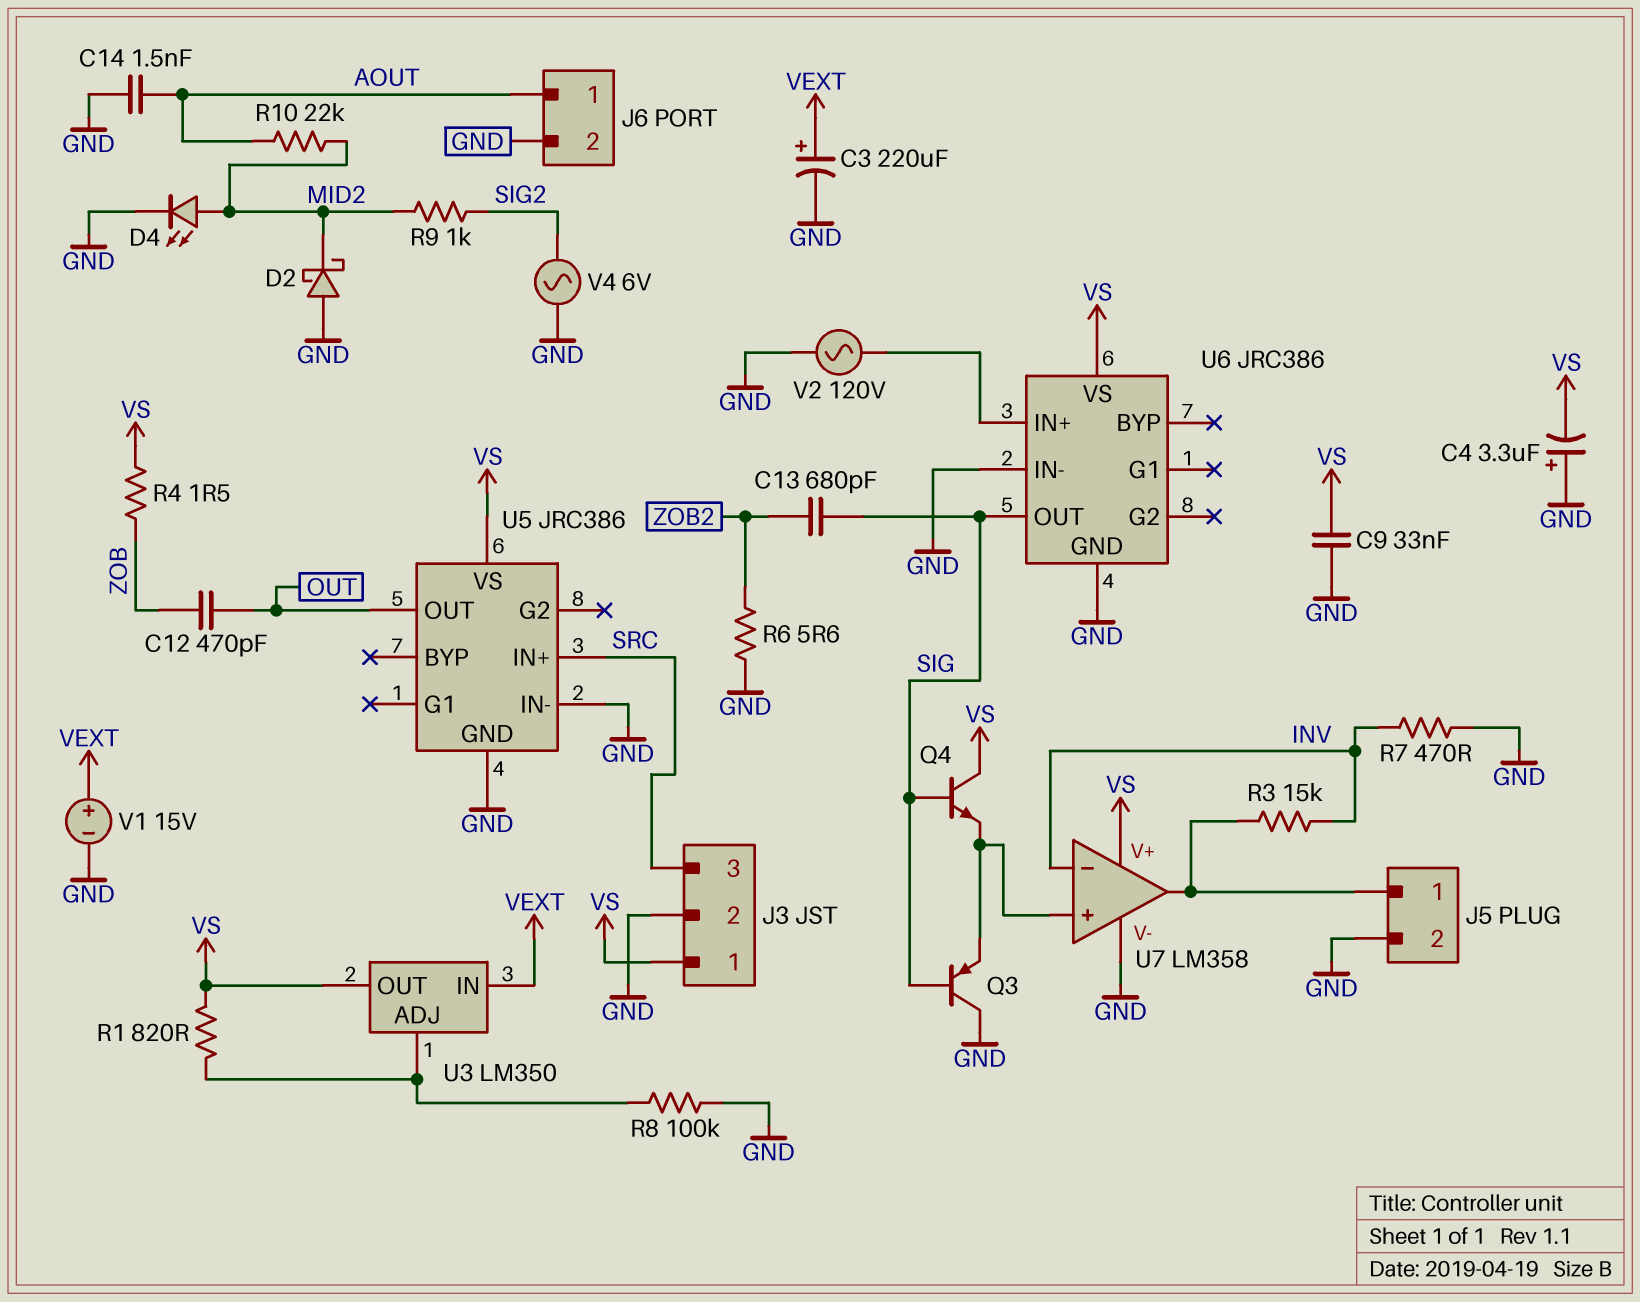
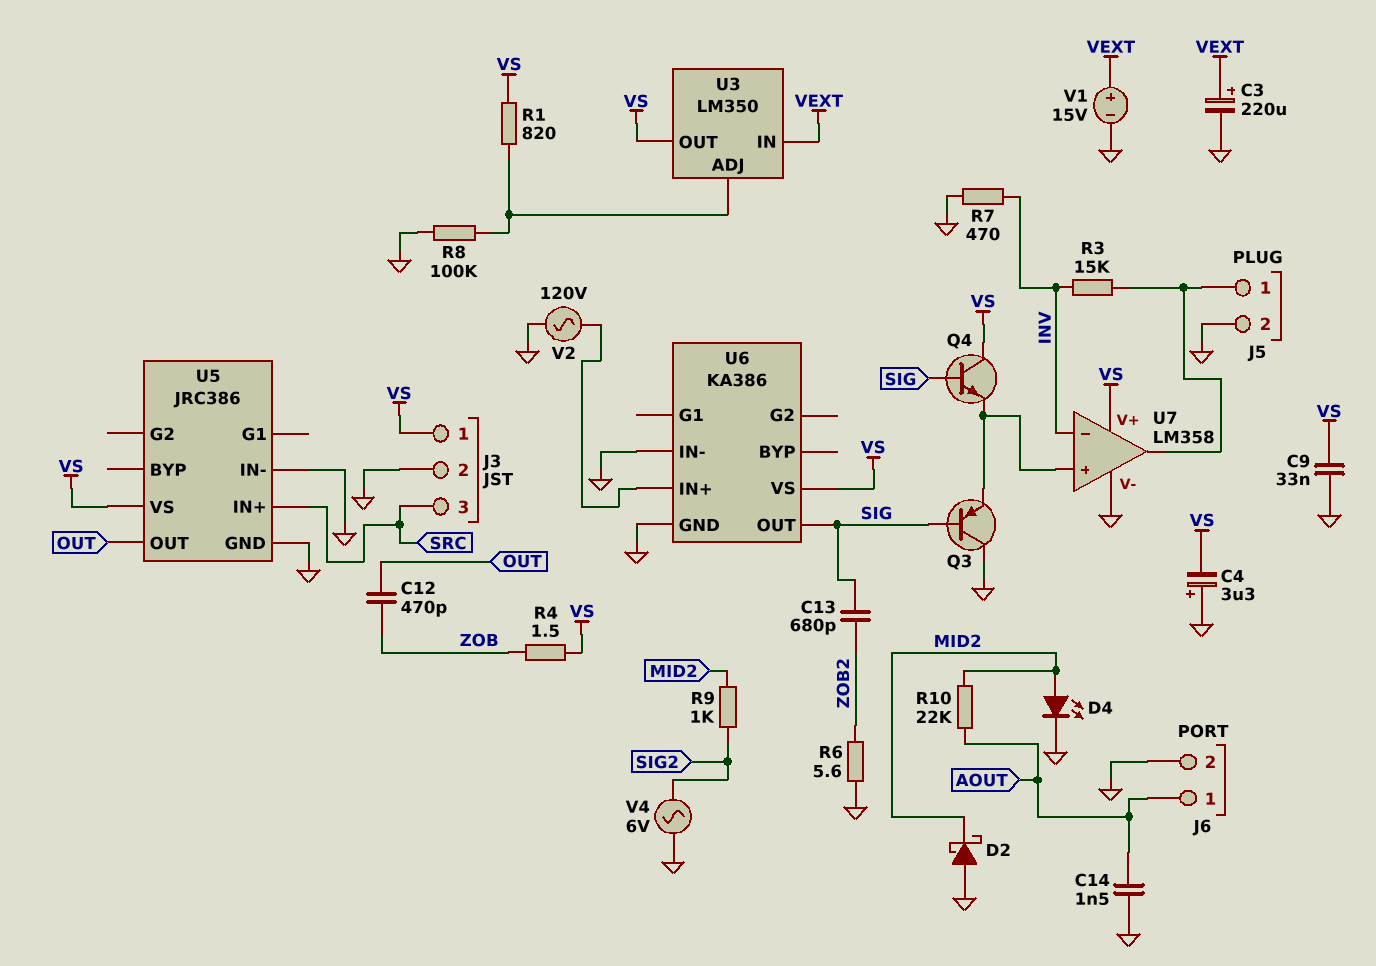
U6: JRC386 -> KA386

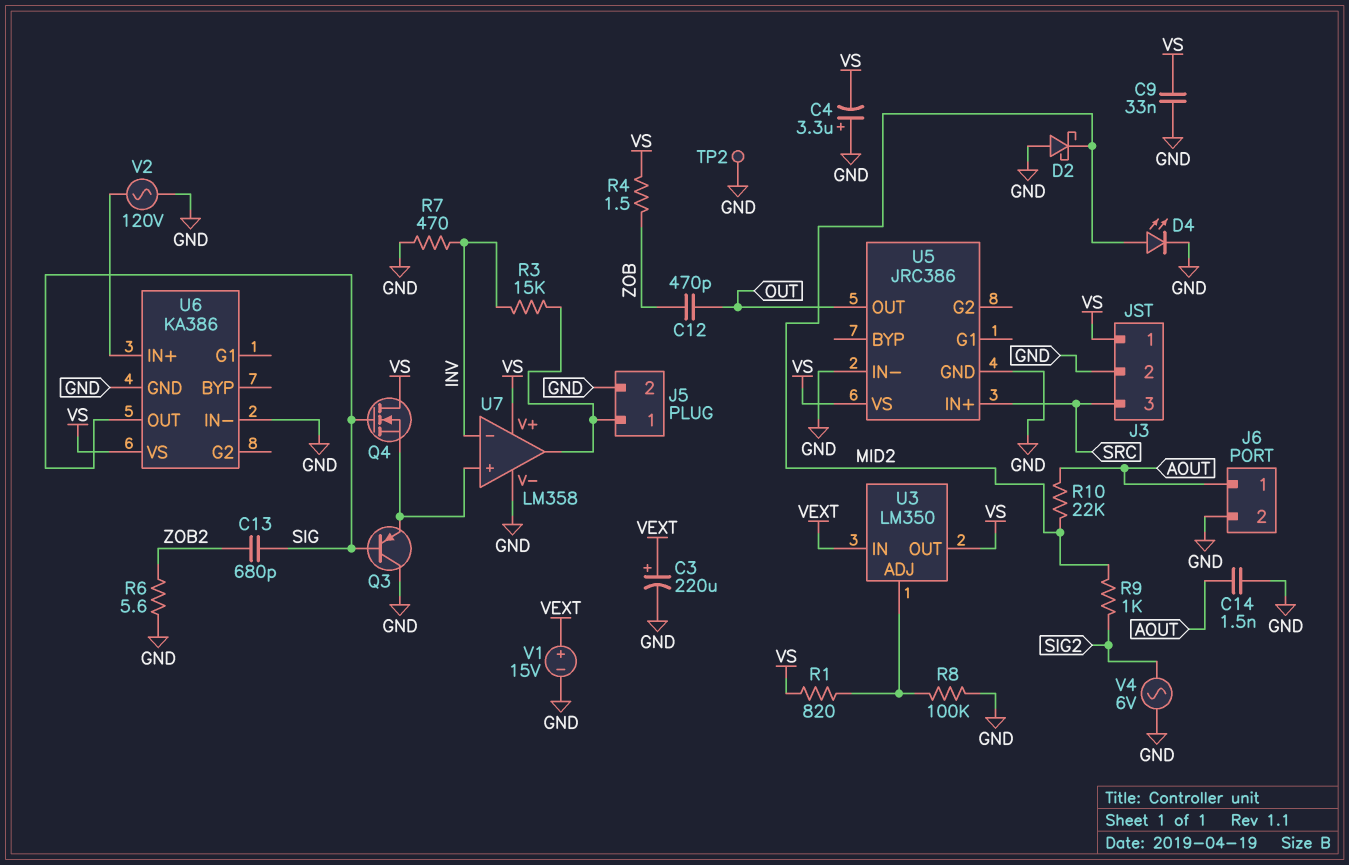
Q4: NPN (B SIG, C VS, E U7/in+) -> NMOS (G SIG, D VS, S U7/in+)
TP2: none -> test point (GND)

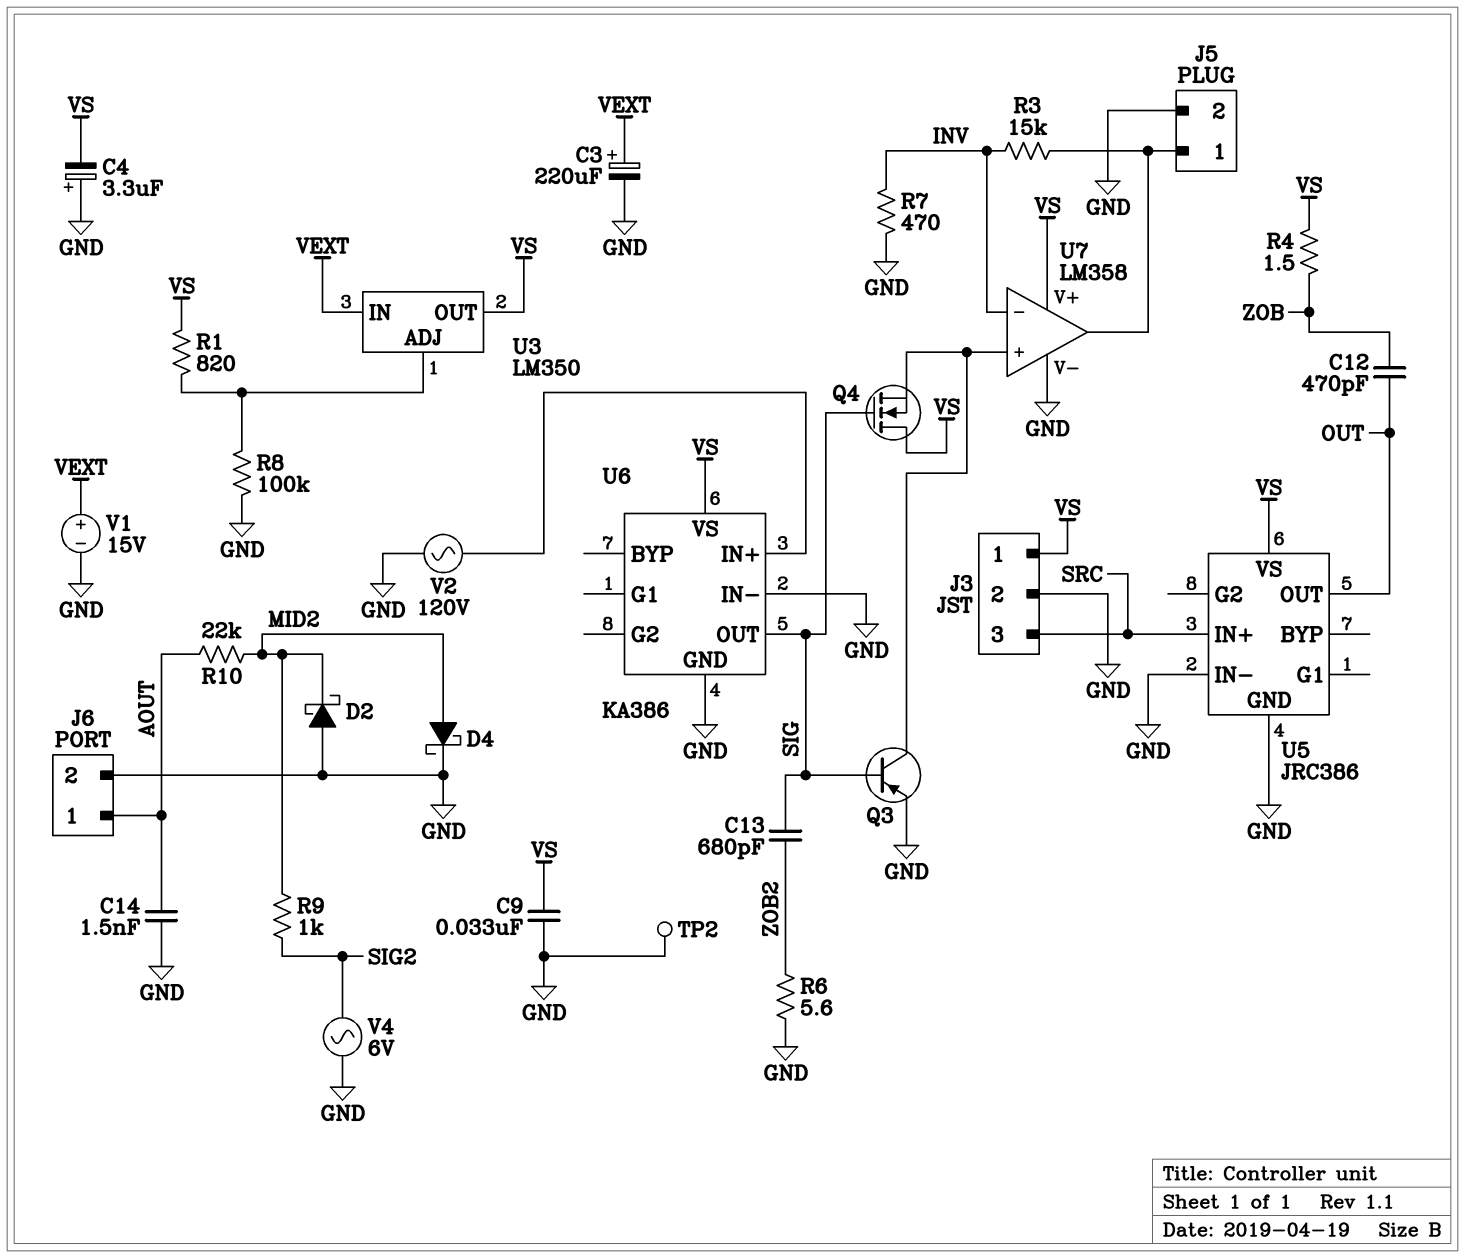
D4: LED (A MID2, K GND) -> schottky (A MID2, K GND)
Q3: PNP (B SIG, C GND, E U7/in+) -> PNP (B SIG, C U7/in+, E GND)

